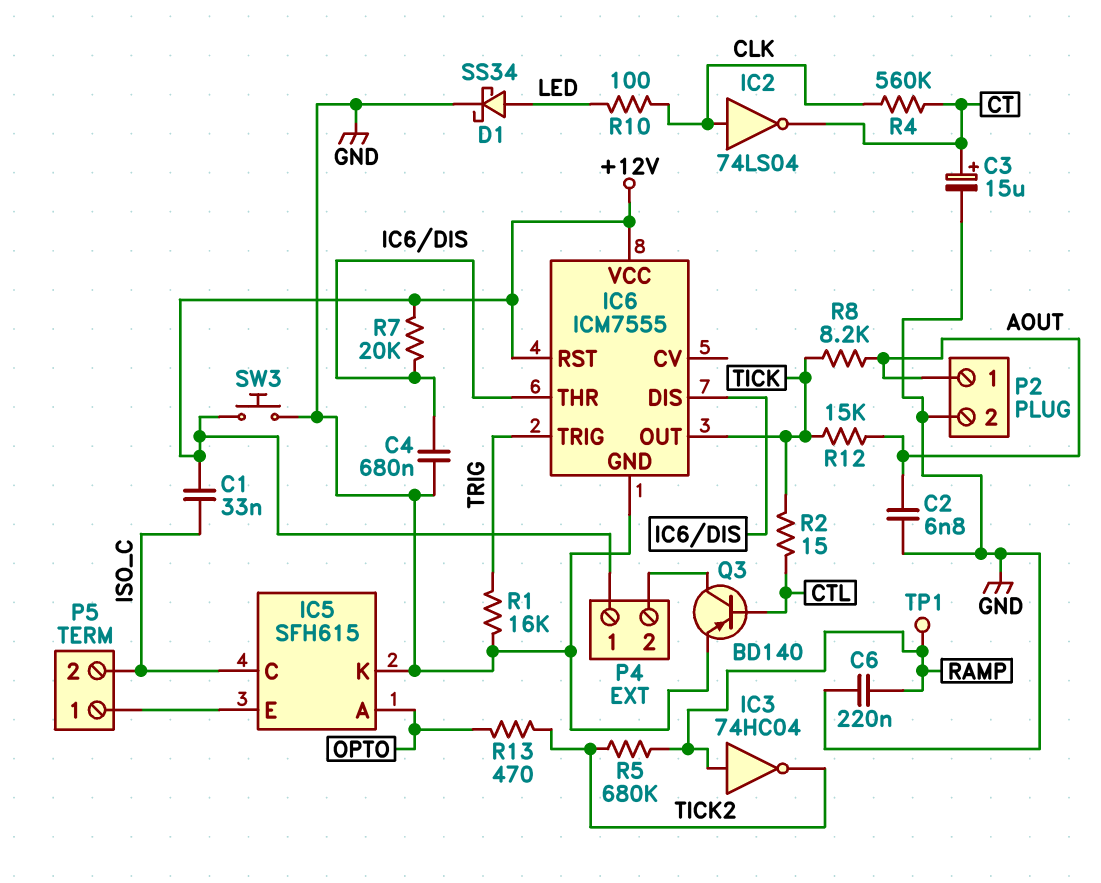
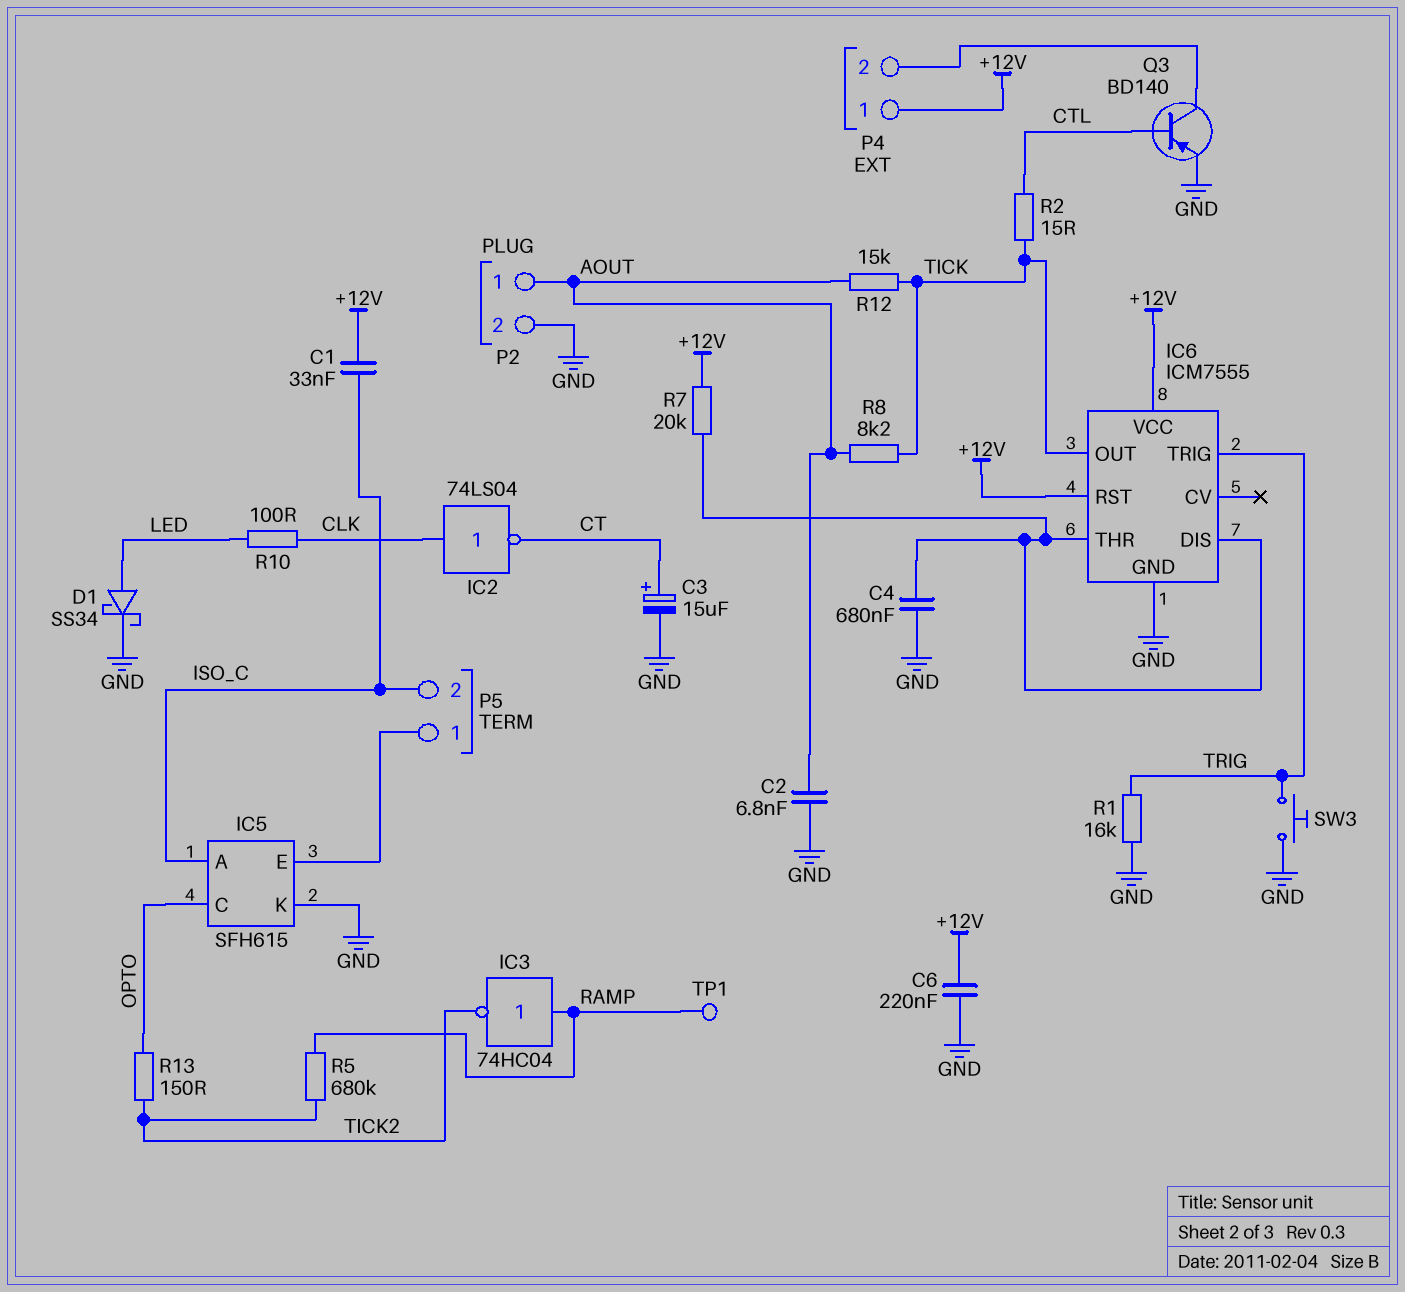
C6: 220nF (GND, RAMP) -> 220nF (+12V, GND)
IC5 pin A: OPTO -> ISO_C
IC5 pin C: ISO_C -> OPTO
R4: 560k (CLK, CT) -> none
R13: 470 (OPTO, TICK2) -> 150 (OPTO, TICK2)
SW3: button (+12V, GND) -> button (GND, TRIG)

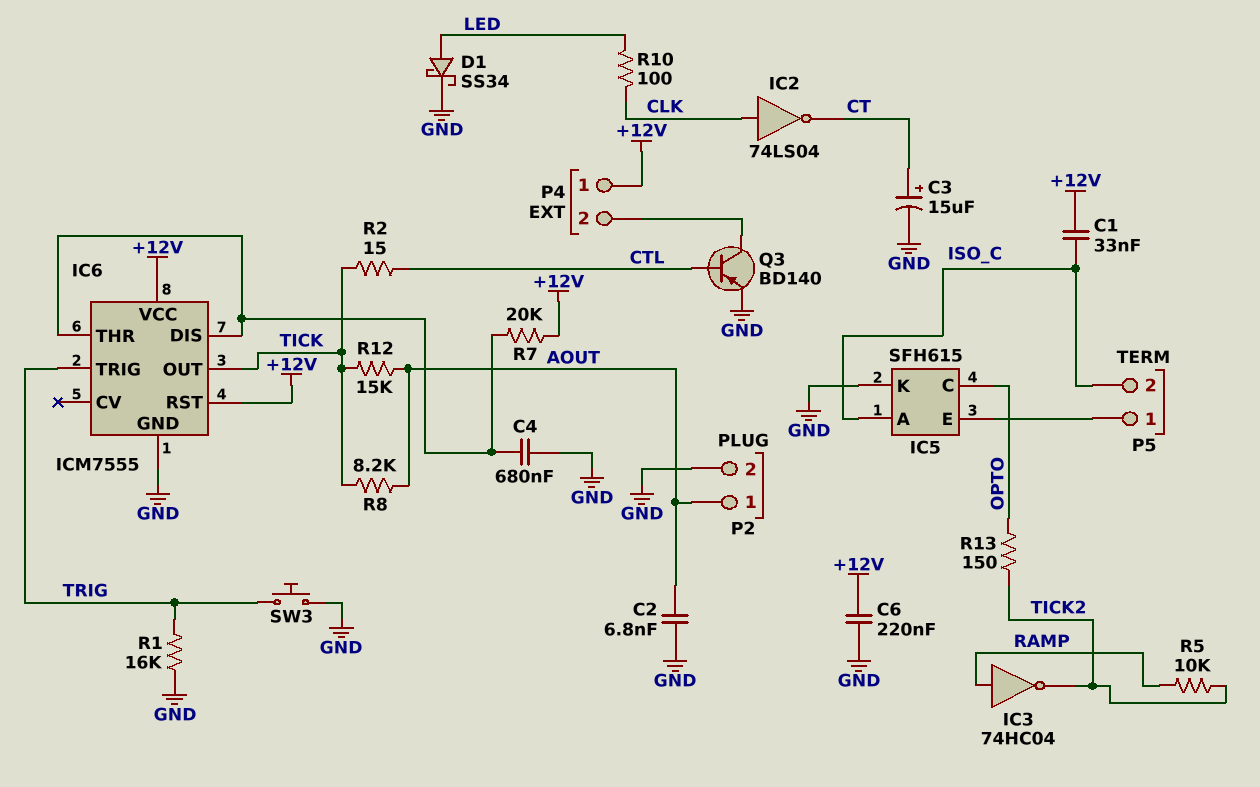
R5: 680k (RAMP, TICK2) -> 10k (RAMP, TICK2)
TP1: test point (RAMP) -> none

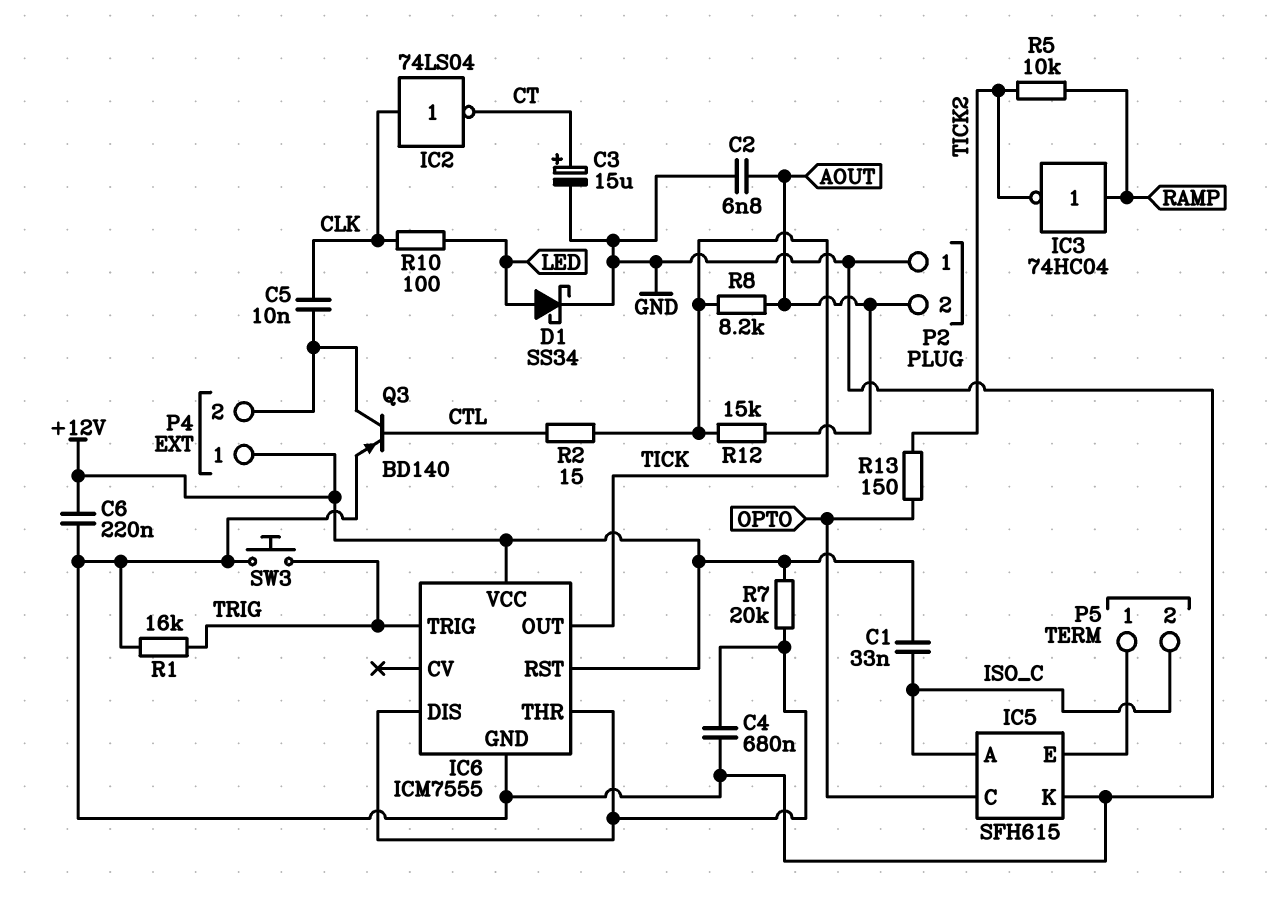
C5: none -> 10nF (CLK, P4/2)
P2 pin 1: AOUT -> GND
P2 pin 2: GND -> AOUT

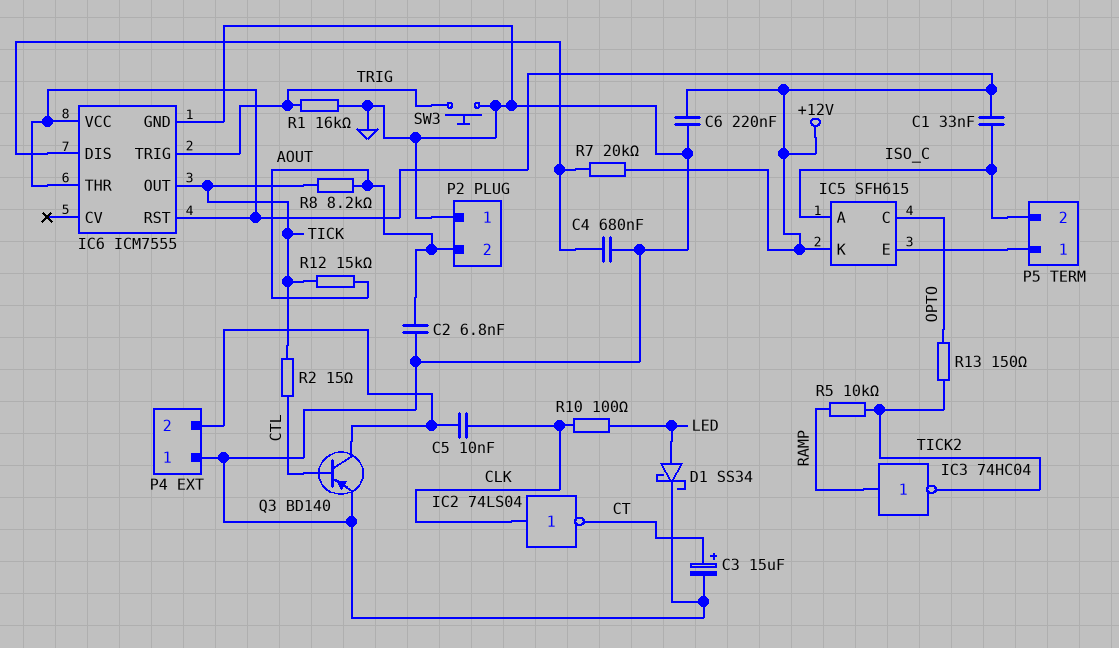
IC5 pin K: GND -> +12V
IC6 pin THR: IC6/DIS -> +12V
P4 pin 1: +12V -> GND

